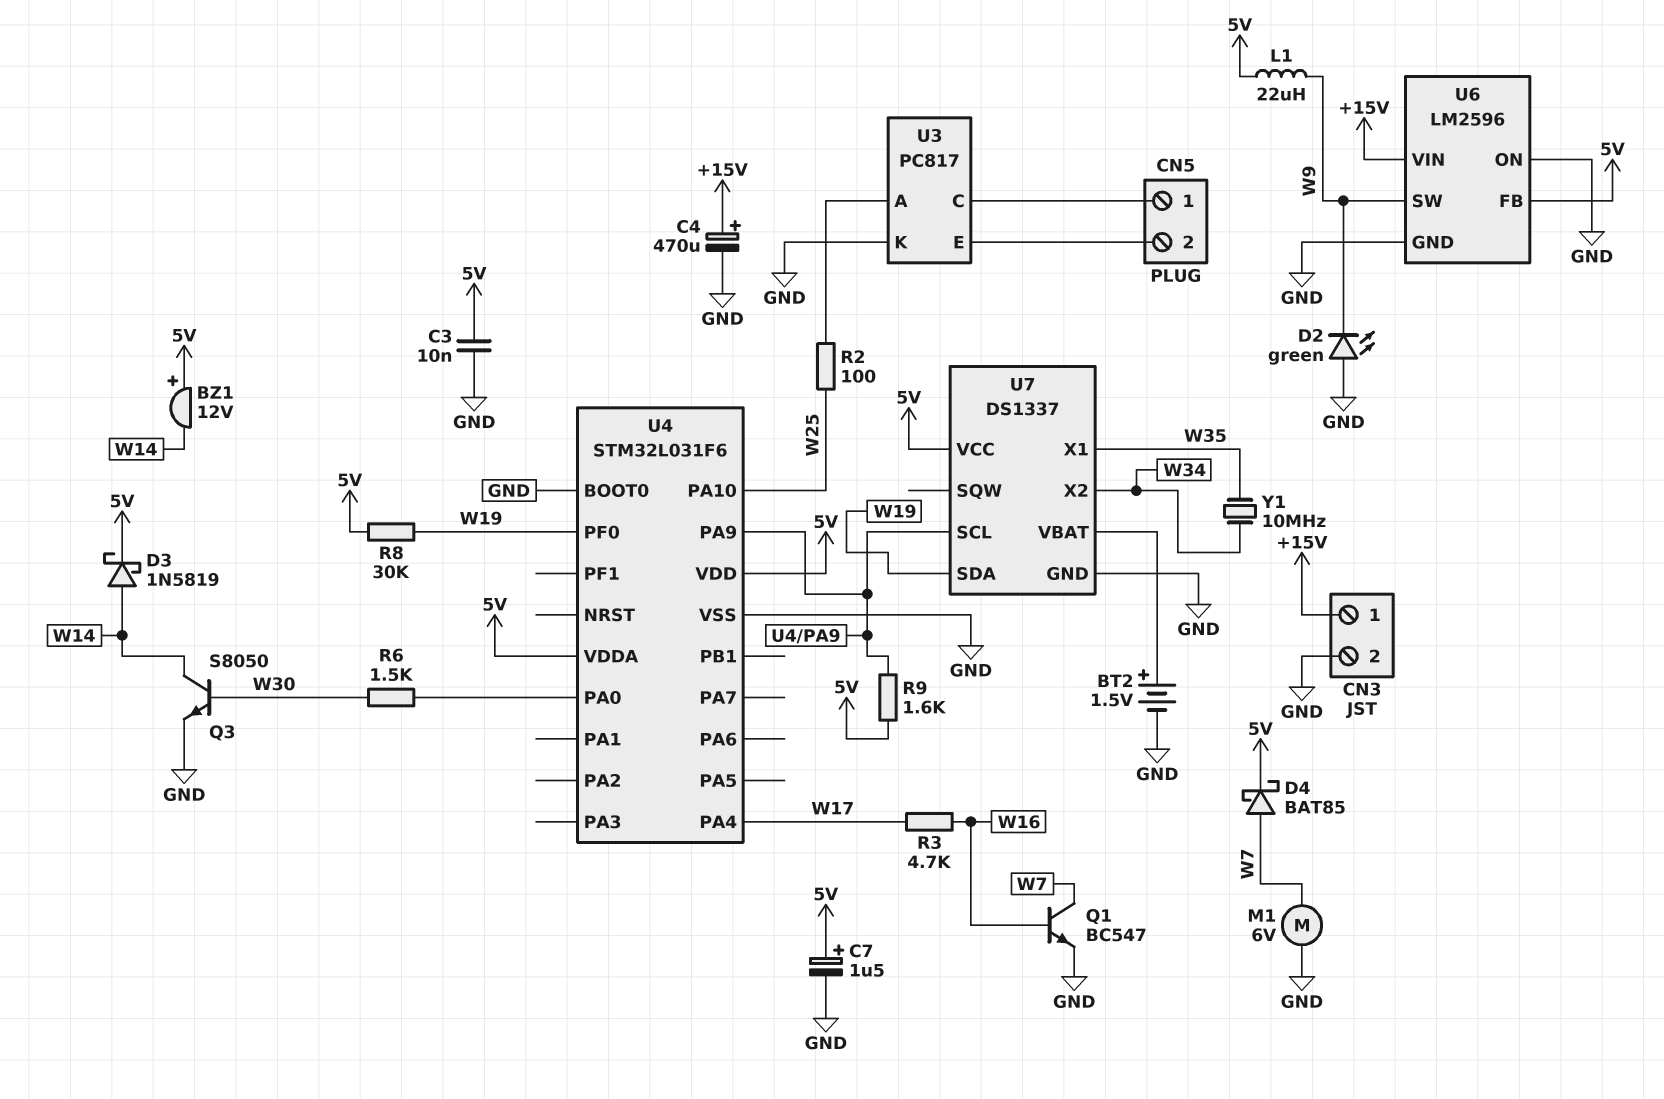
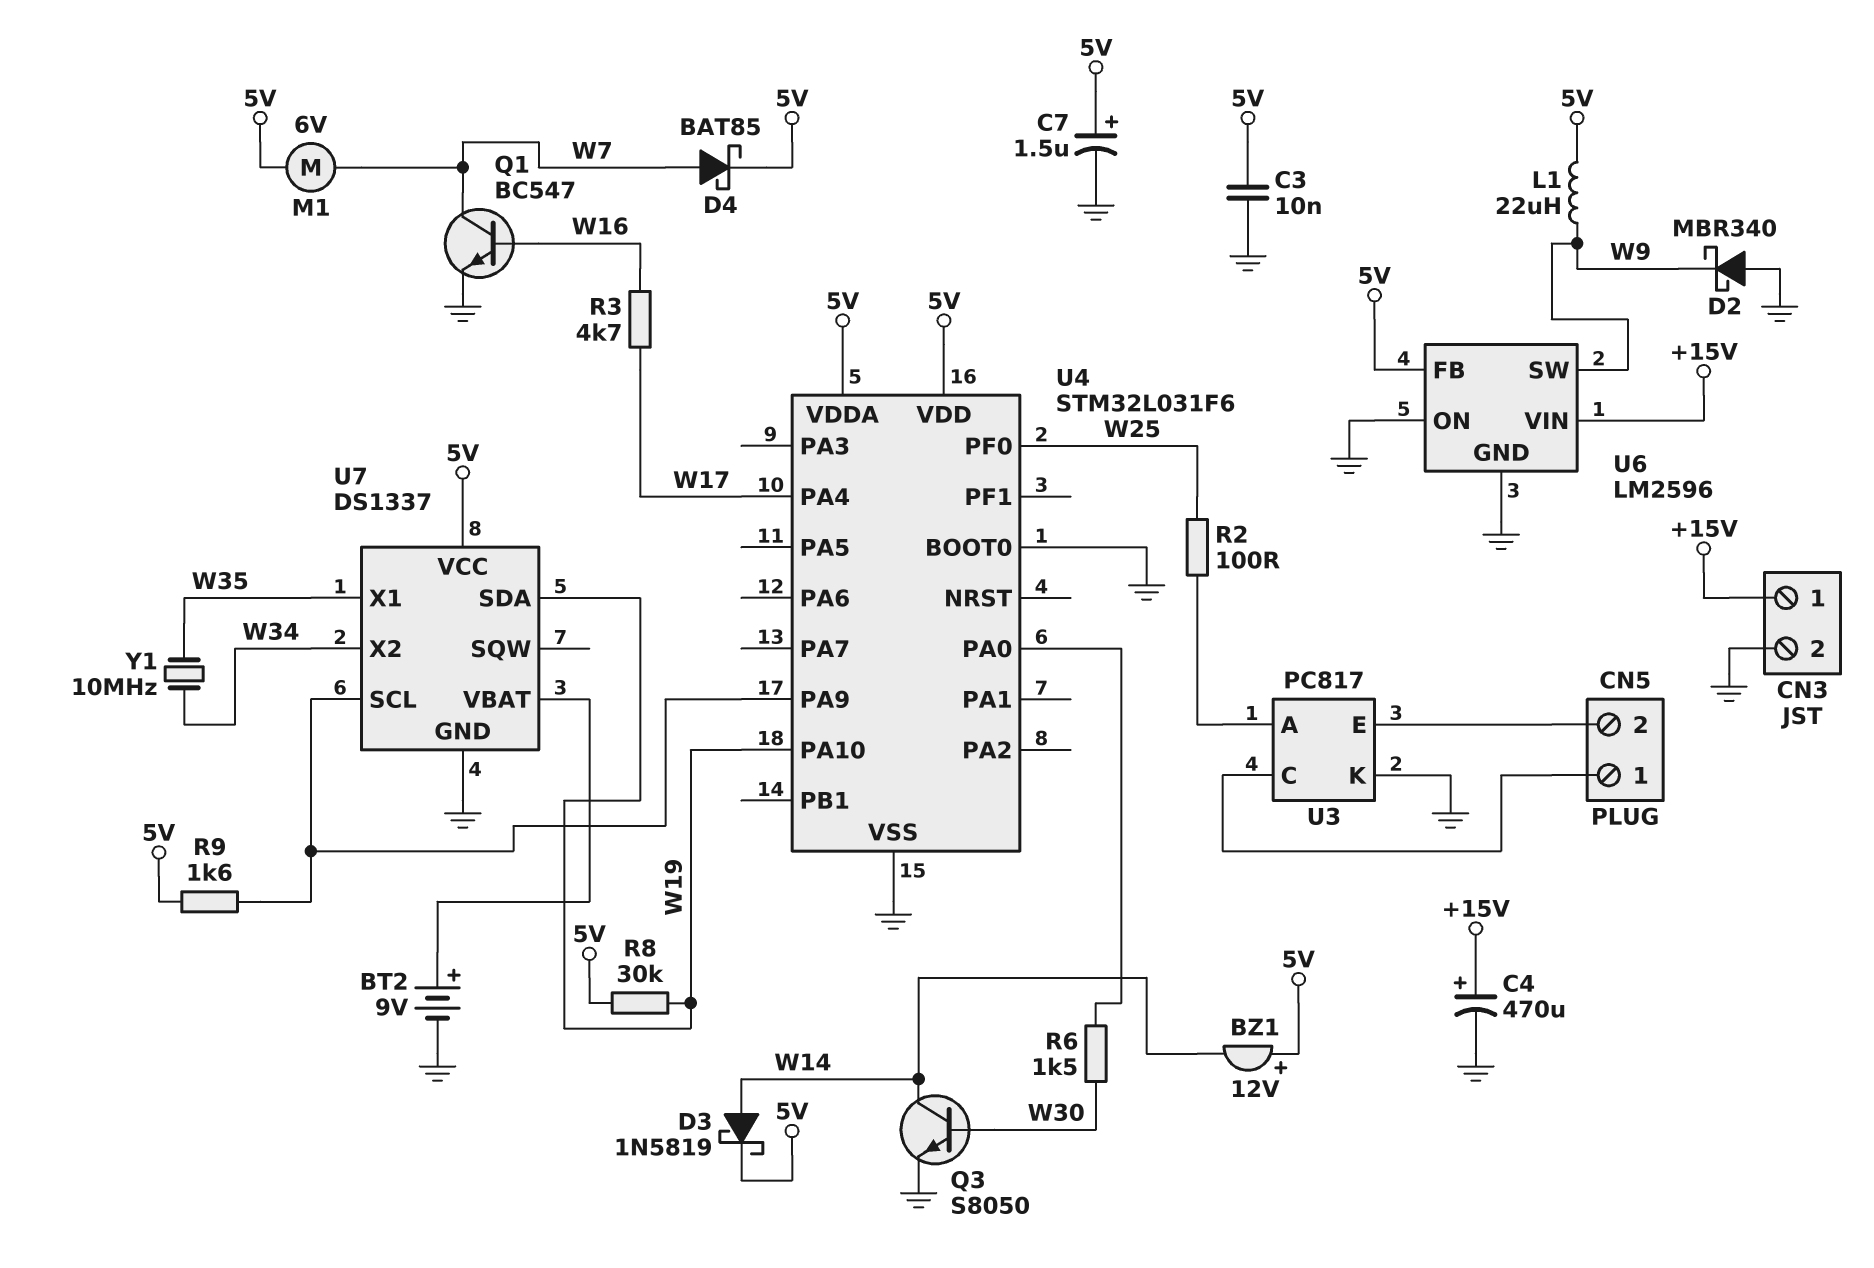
BT2: 1.5V (plus U7/VBAT, minus GND) -> 9V (plus U7/VBAT, minus GND)
D2: LED green (A GND, K W9) -> schottky MBR340 (A GND, K W9)
M1: motor 6V (GND, W7) -> motor 6V (5V, W7)
U4 pin PA10: W25 -> W19
U4 pin PF0: W19 -> W25

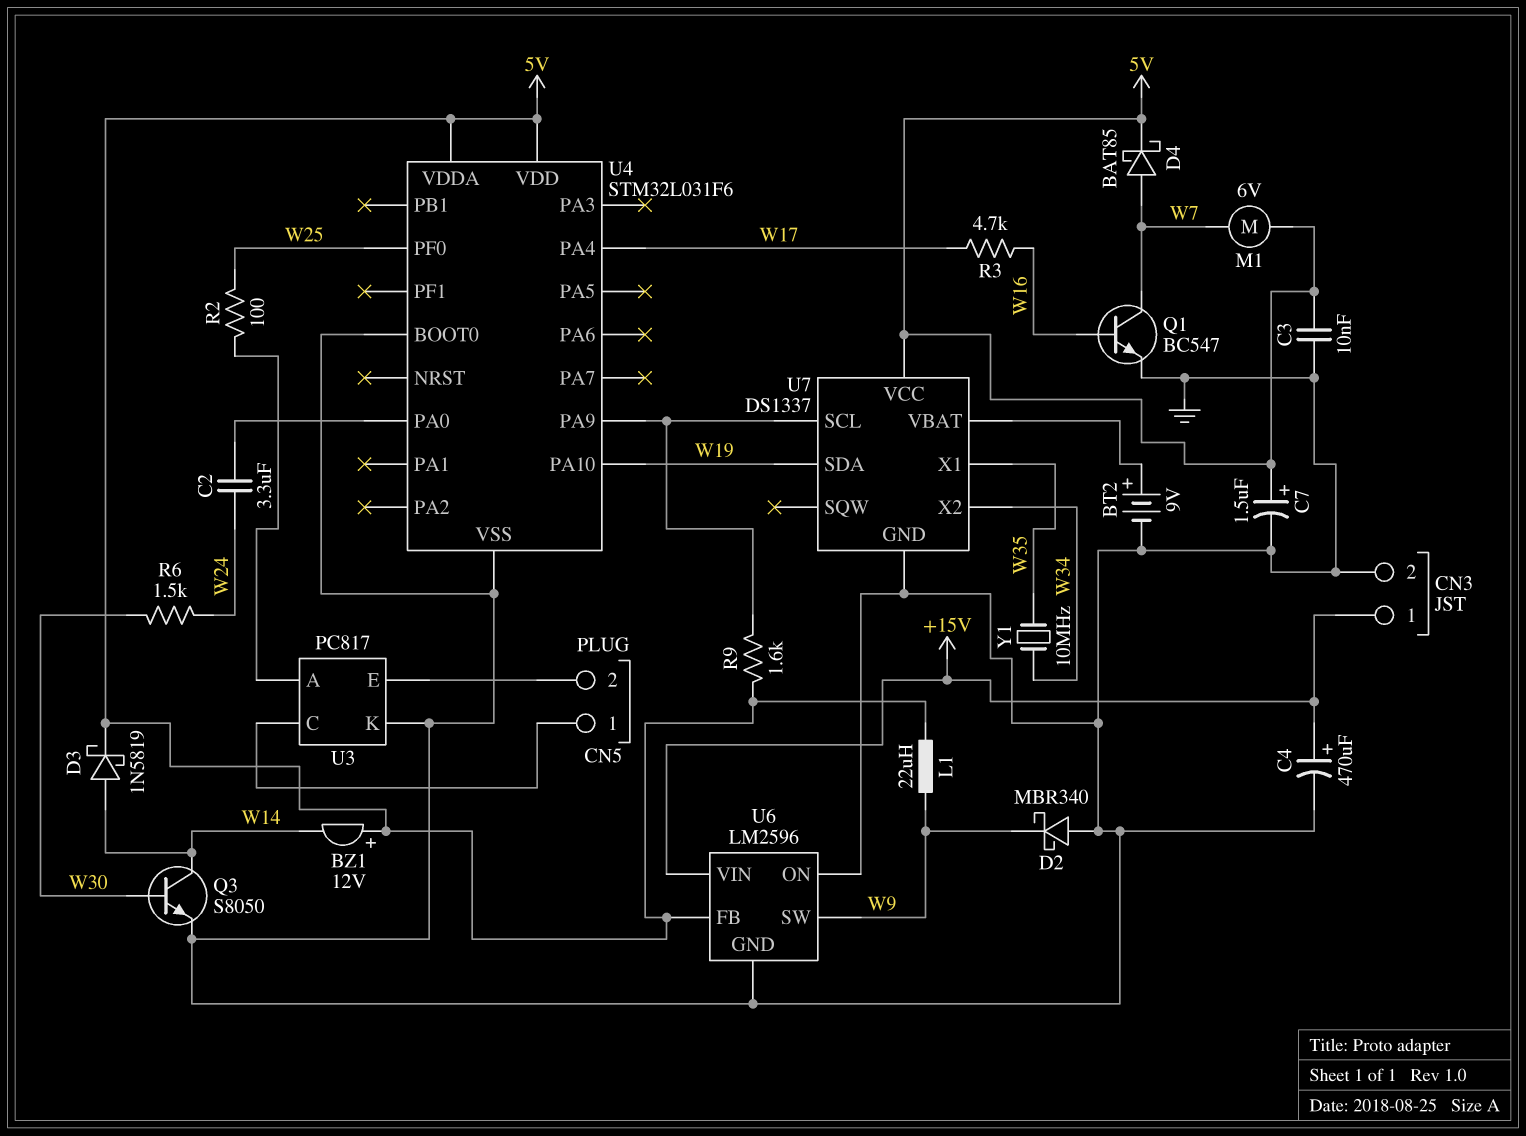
C2: none -> 3.3uF (U4/PA0, W24)
R6: 1.5k (U4/PA0, W30) -> 1.5k (W24, W30)
R8: 30k (5V, W19) -> none

